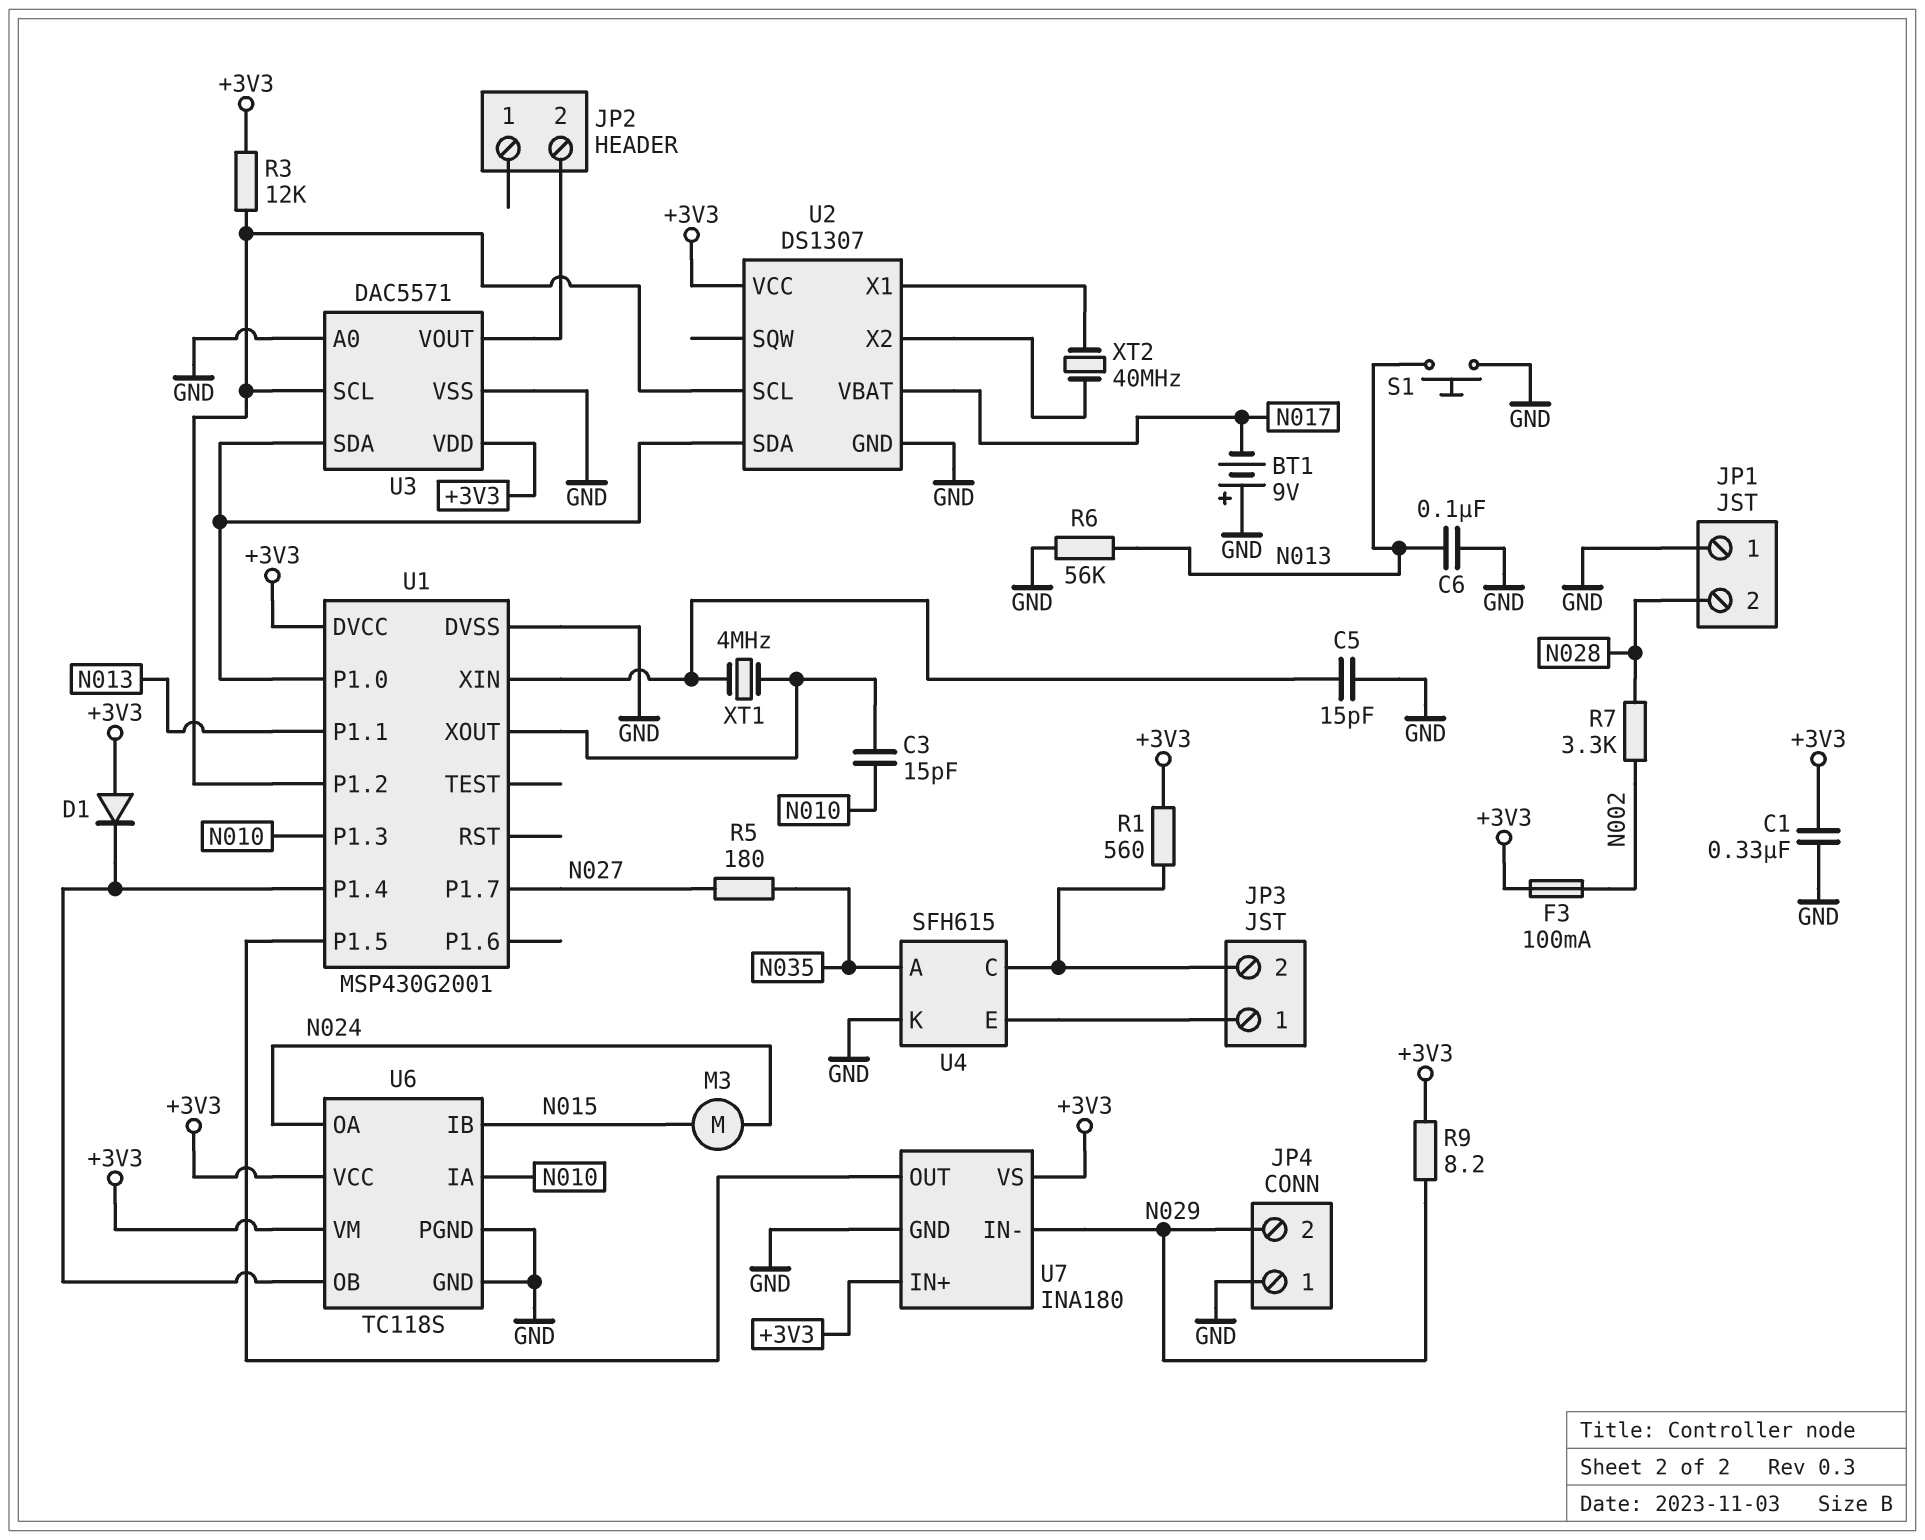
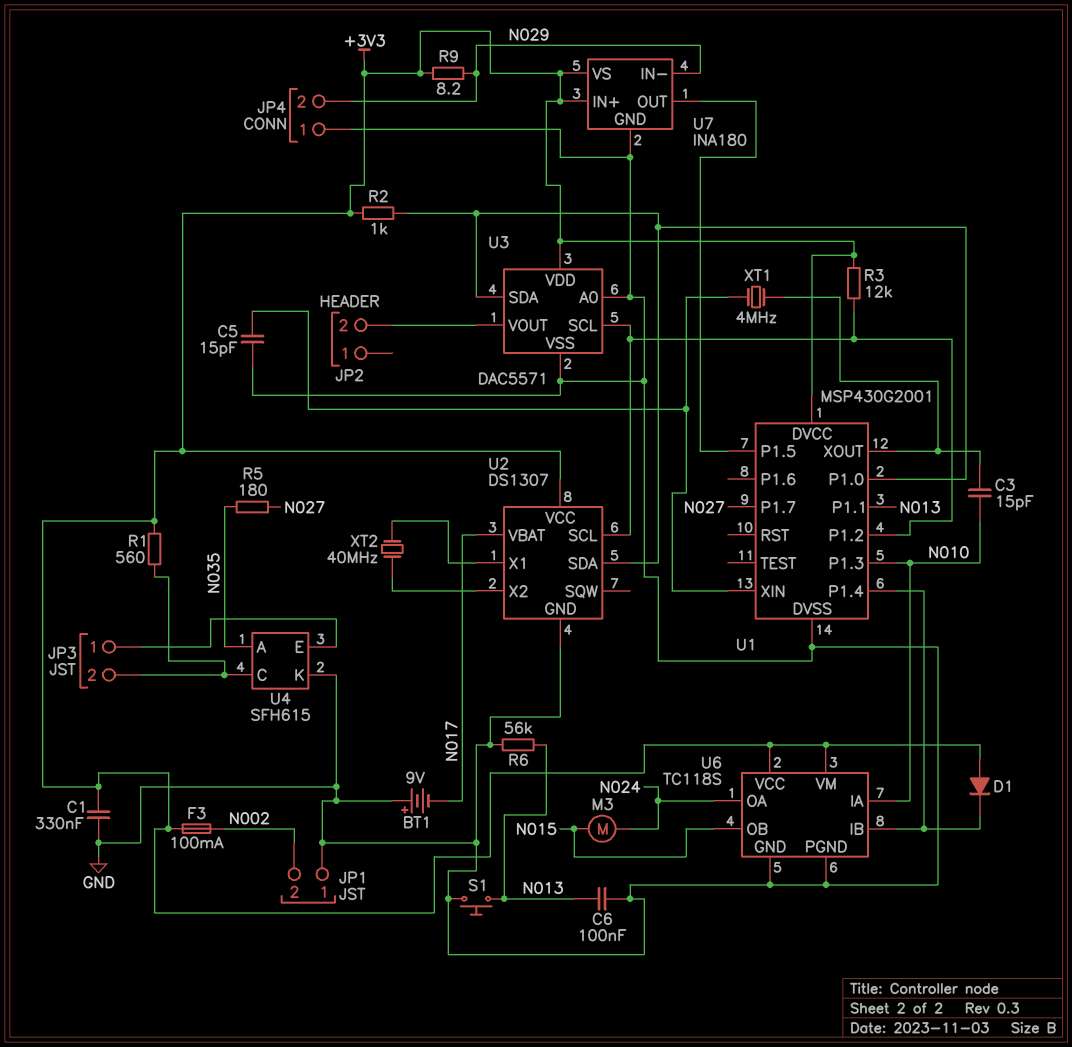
JP1 pin 2: N028 -> N002
R2: none -> 1k (+3V3, U1/P1.0)
R7: 3.3k (N002, N028) -> none
U6 pin IB: N015 -> U1/P1.4
U6 pin OB: U1/P1.4 -> N015

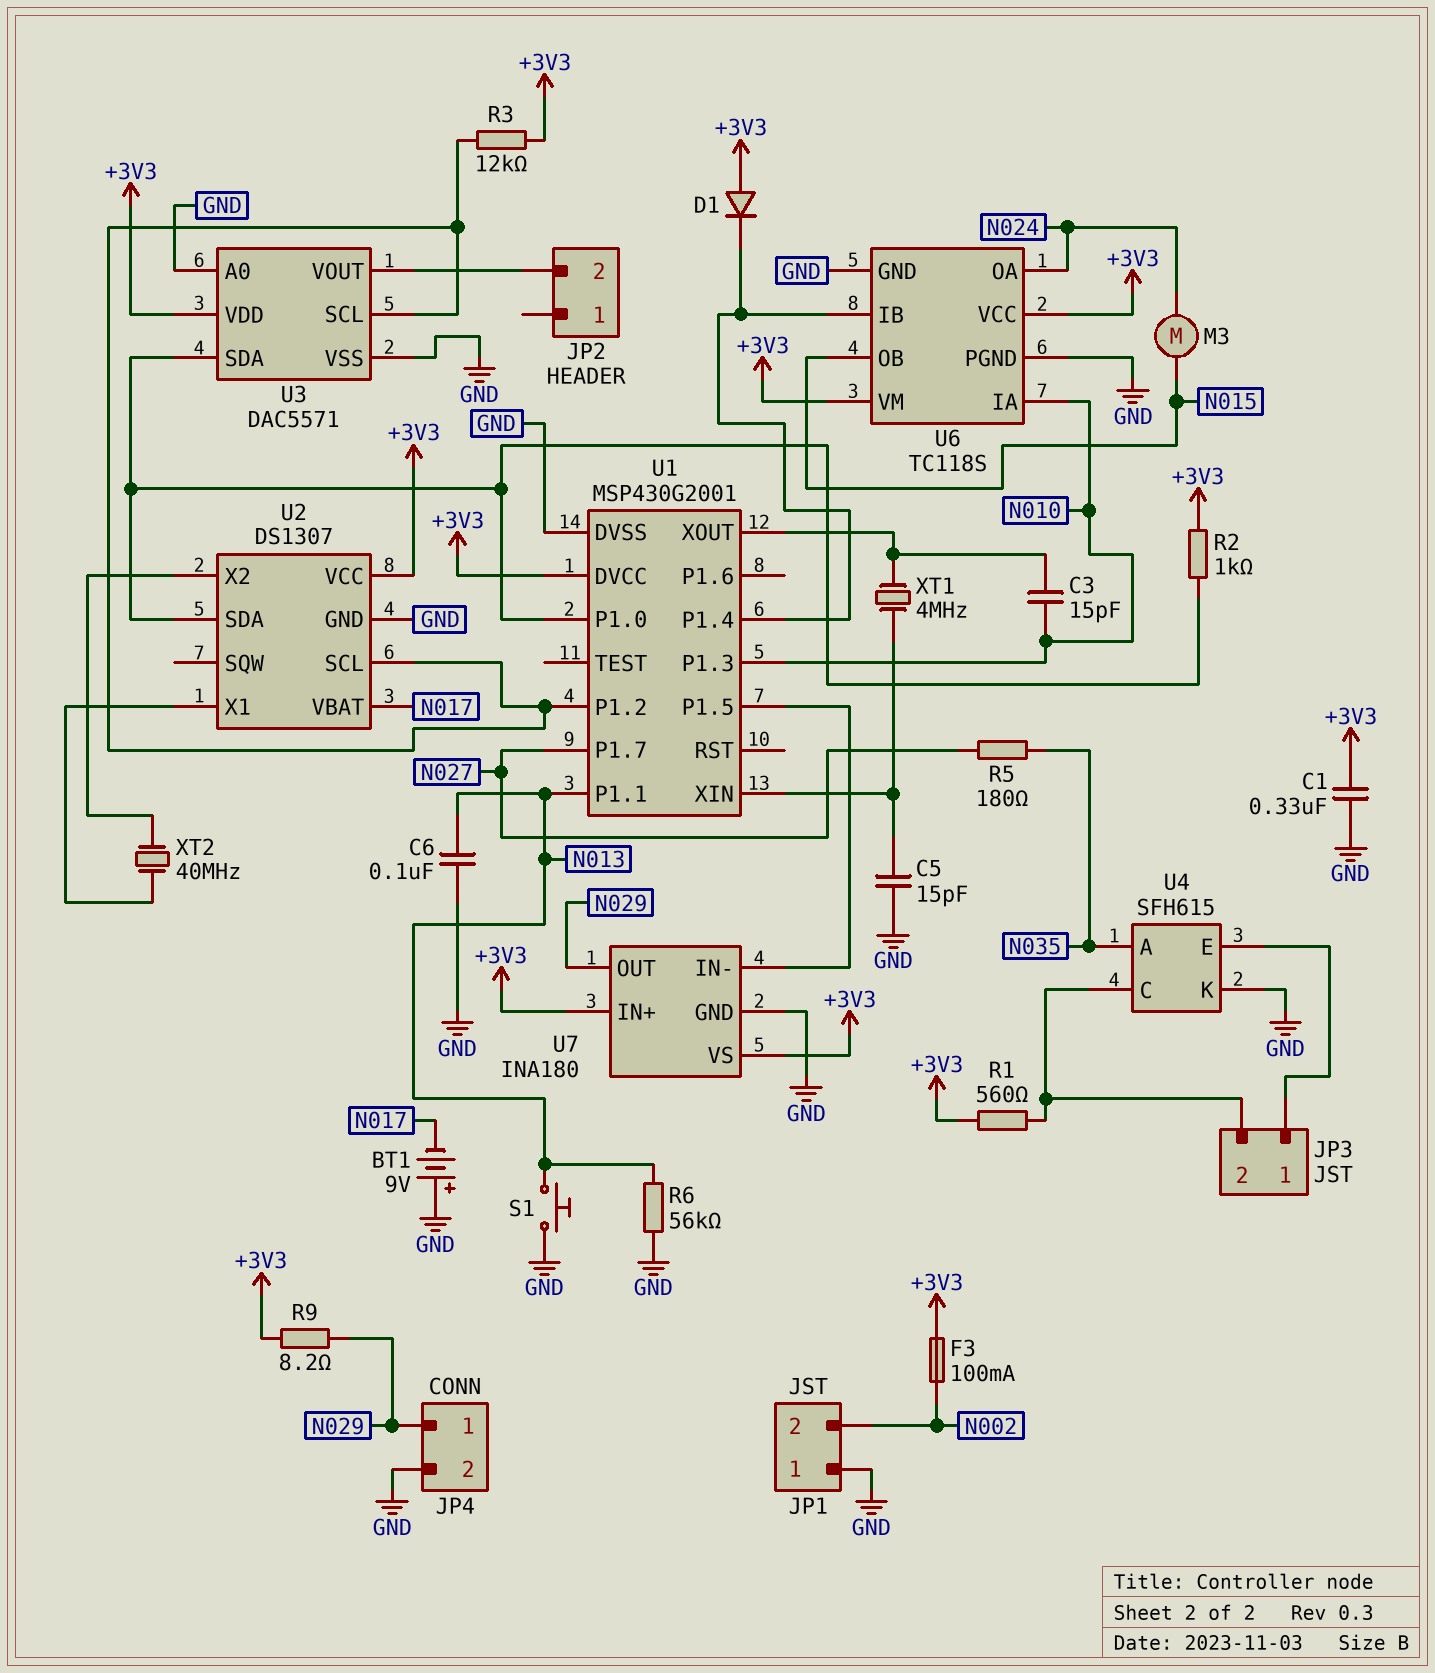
JP4 pin 1: GND -> N029
JP4 pin 2: N029 -> GND
U7 pin IN-: N029 -> U1/P1.5
U7 pin OUT: U1/P1.5 -> N029

